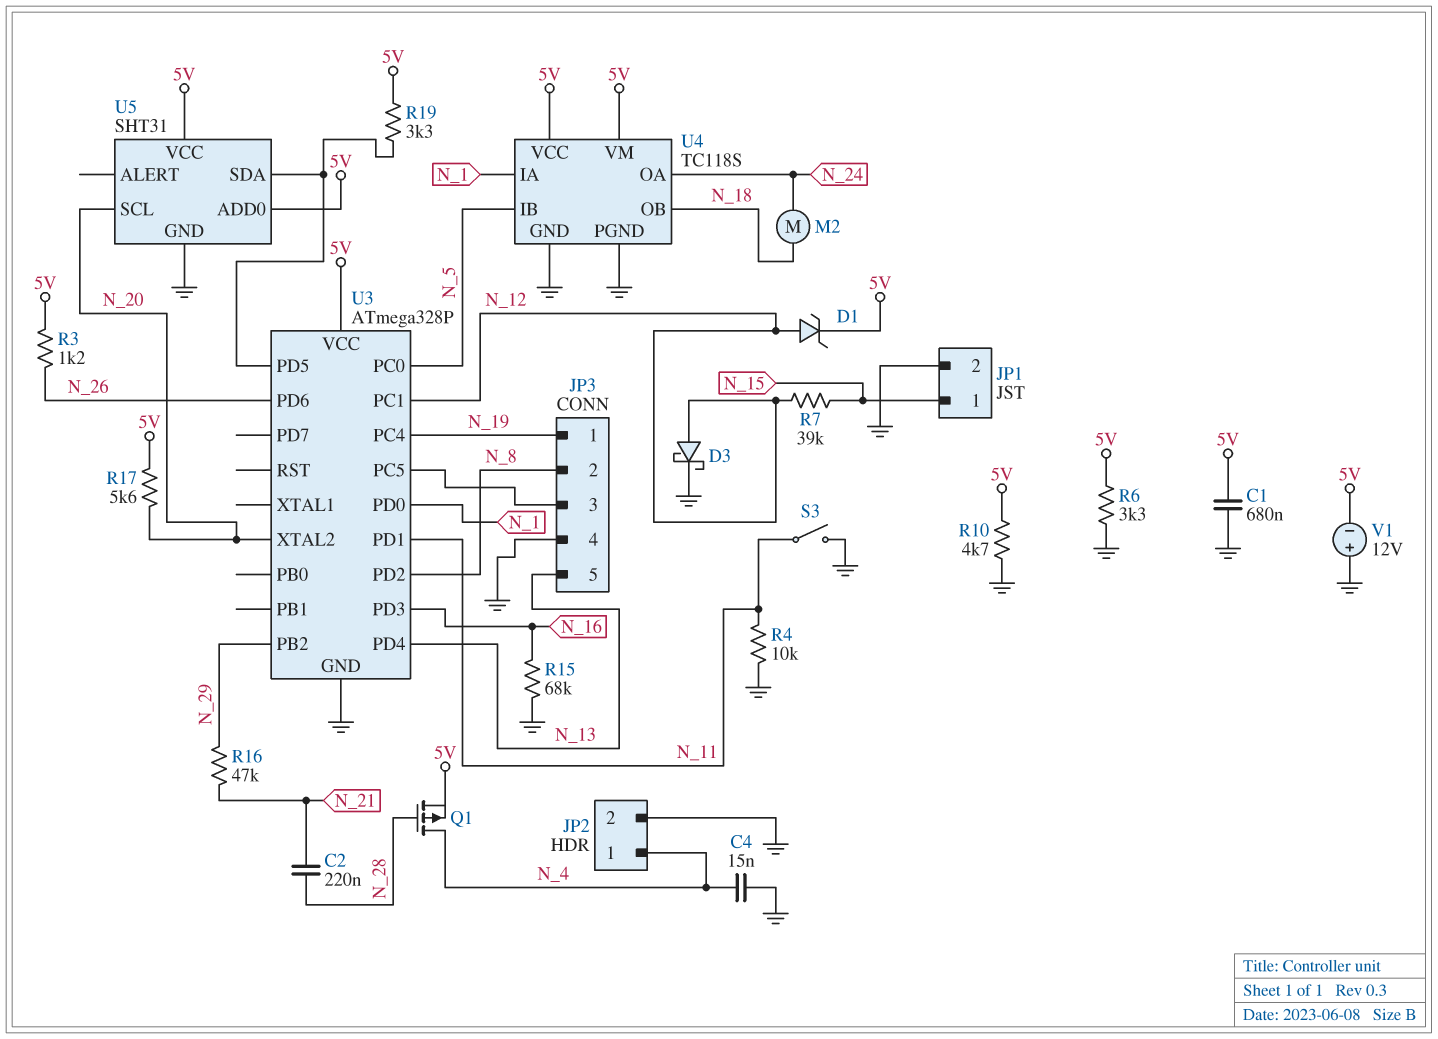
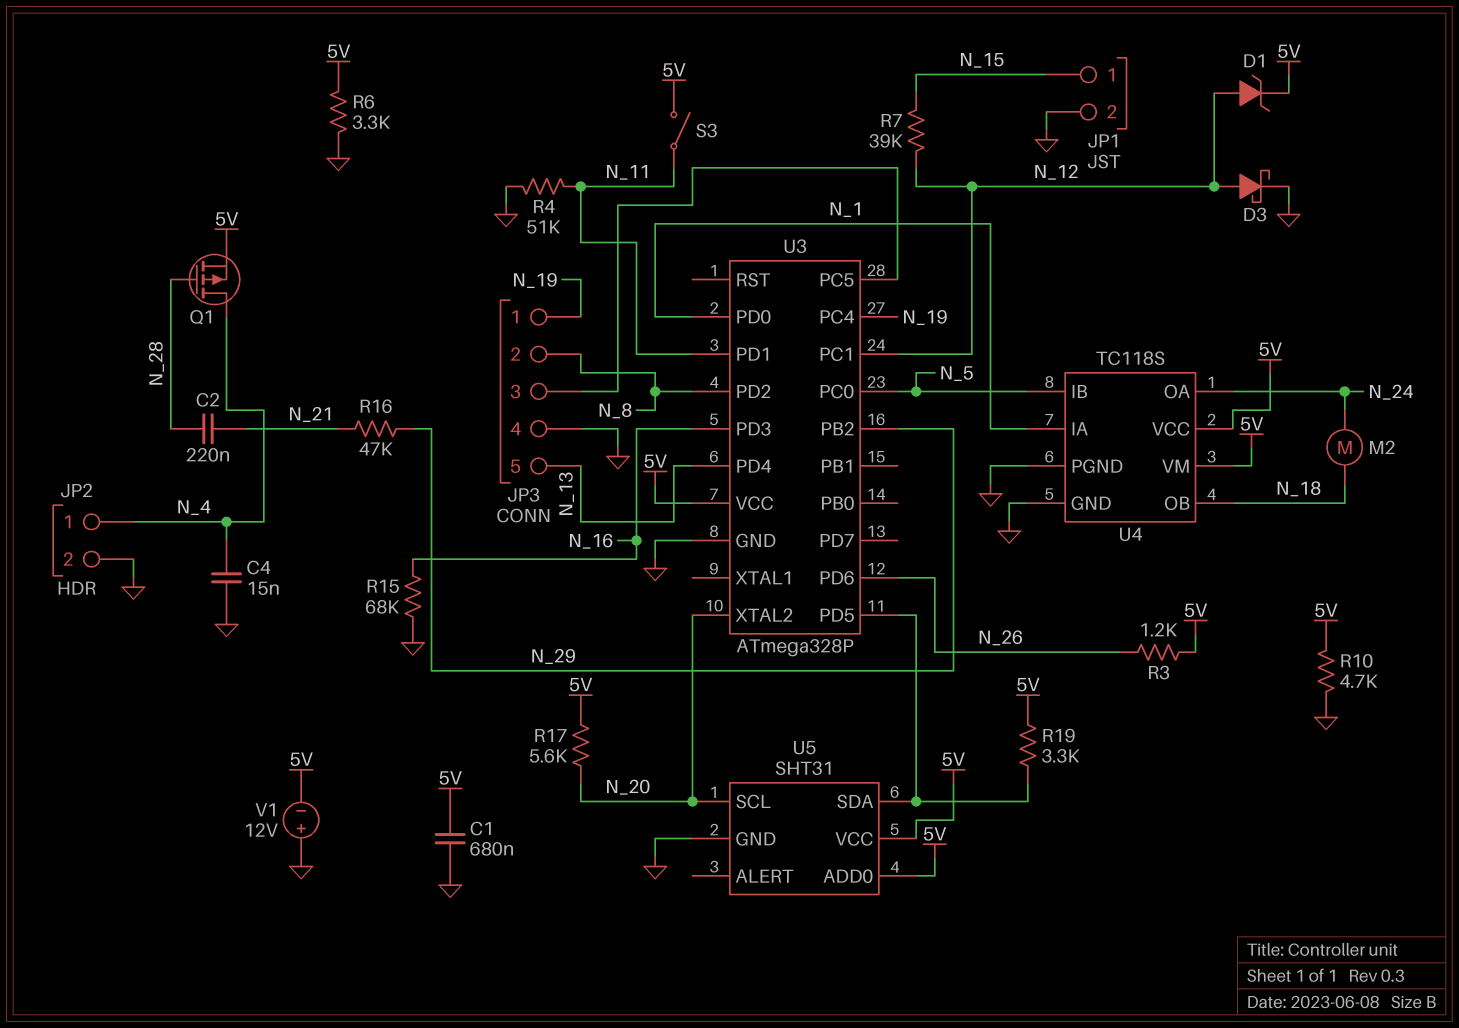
R4: 10k (GND, N_11) -> 51k (GND, N_11)
S3: switch (GND, N_11) -> switch (5V, N_11)

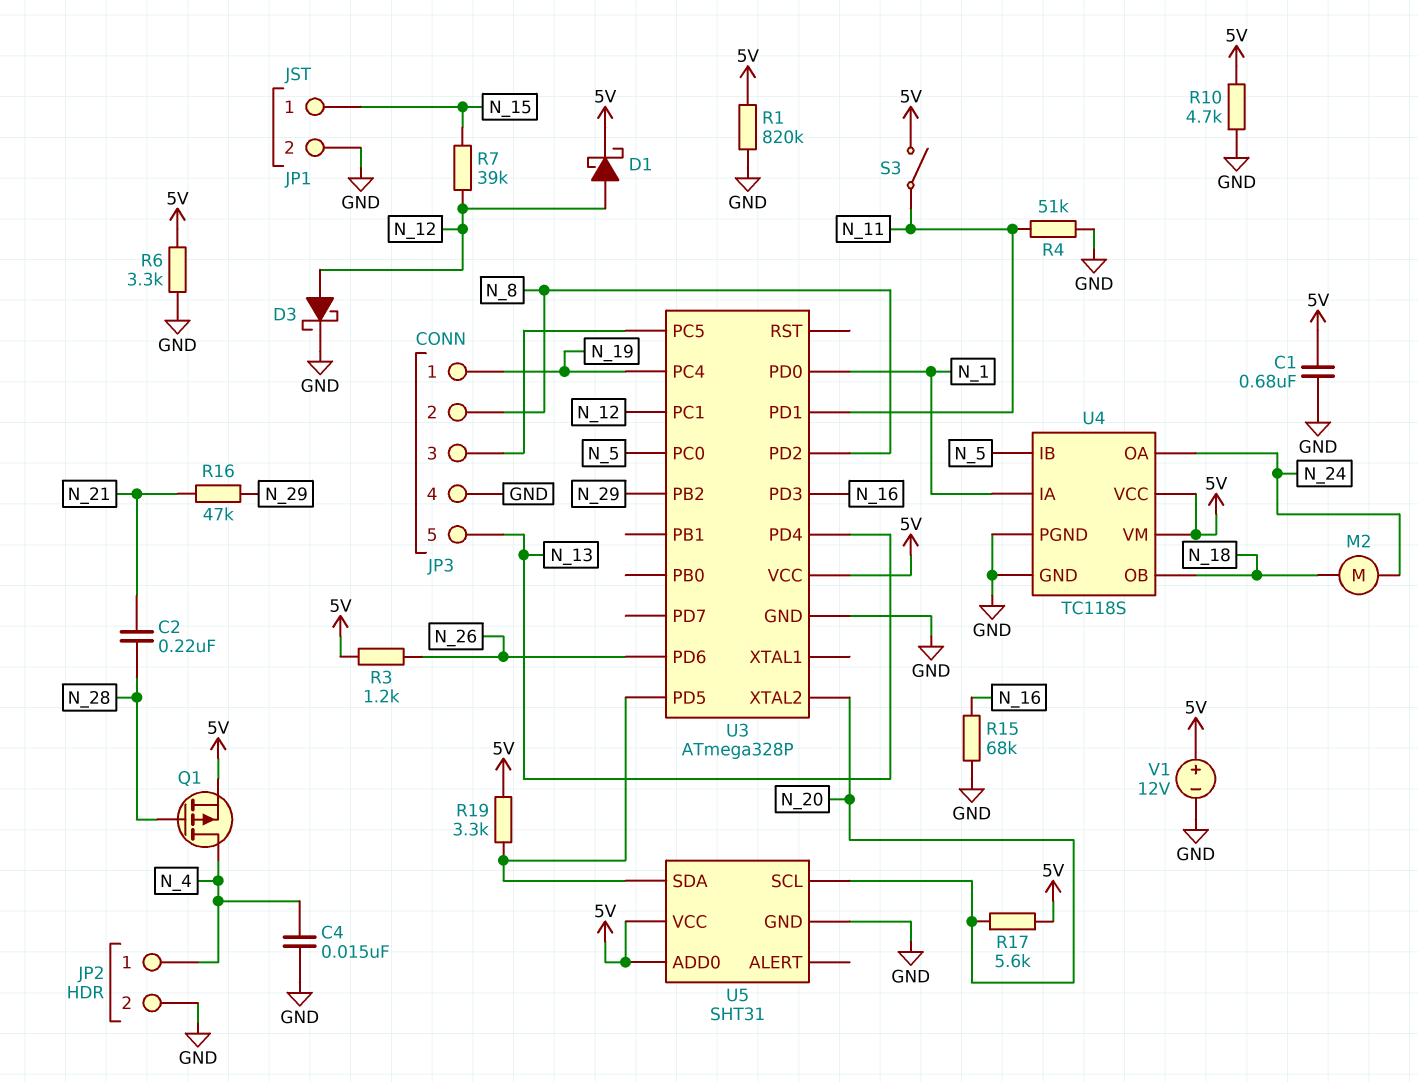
D1: zener (A N_12, K 5V) -> schottky (A N_12, K 5V)
R1: none -> 820k (5V, GND)
V1: 12V (plus GND, minus 5V) -> 12V (plus 5V, minus GND)

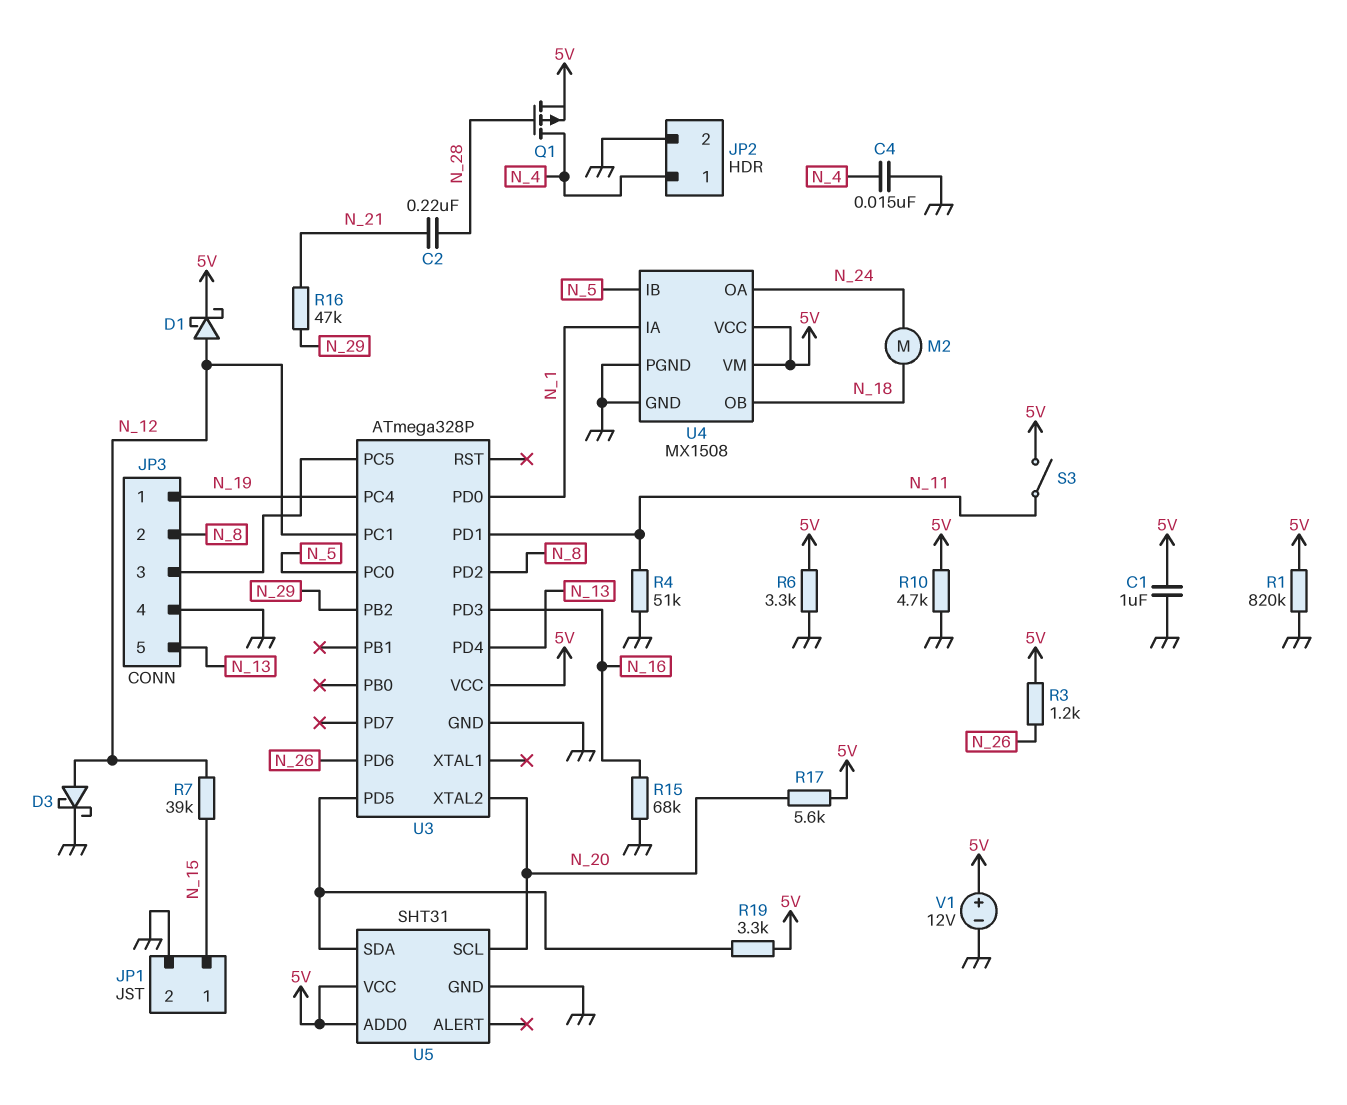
C1: 680nF (5V, GND) -> 1uF (5V, GND)
U4: TC118S -> MX1508

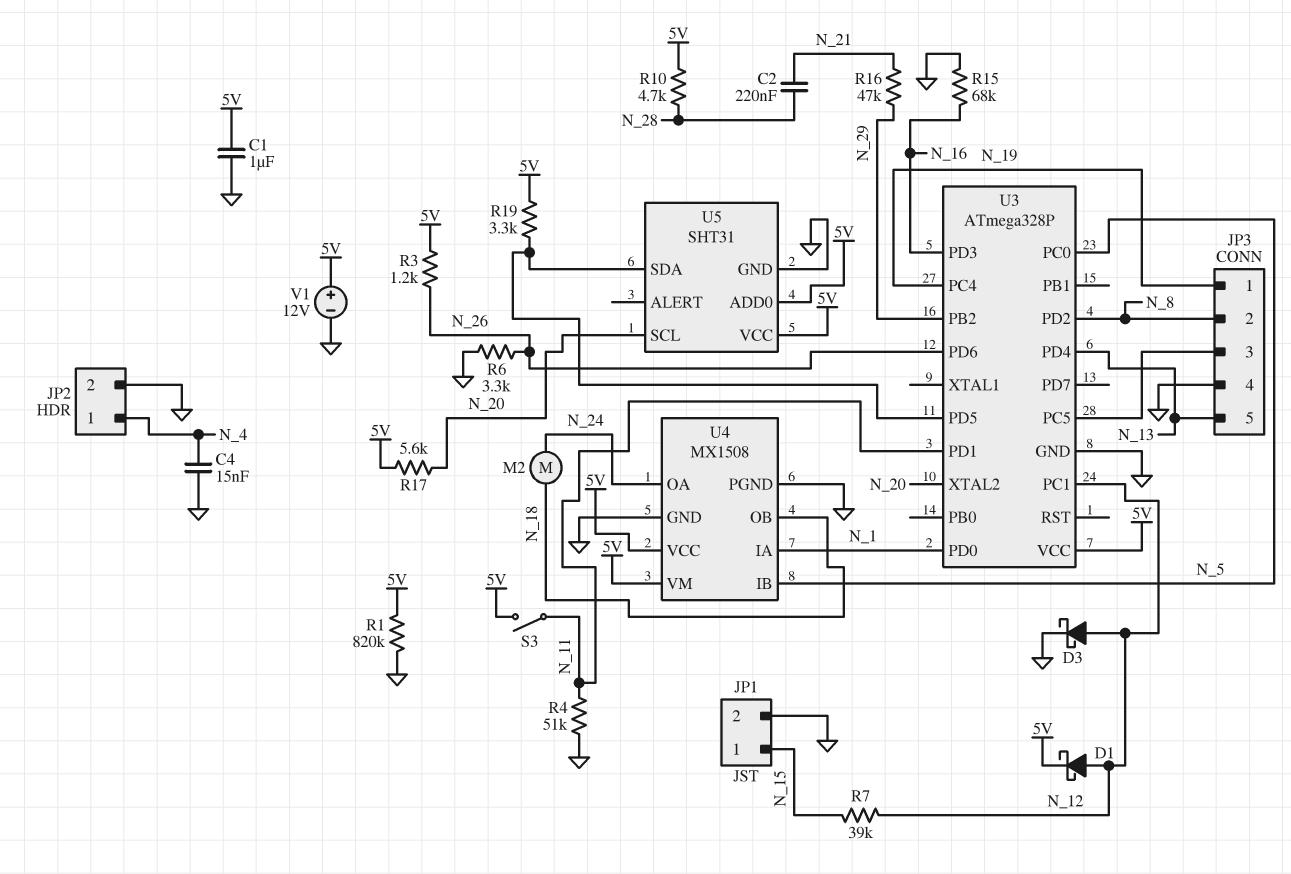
Q1: PMOS (G N_28, D N_4, S 5V) -> none
R6: 3.3k (5V, GND) -> 3.3k (GND, N_26)
R10: 4.7k (5V, GND) -> 4.7k (5V, N_28)

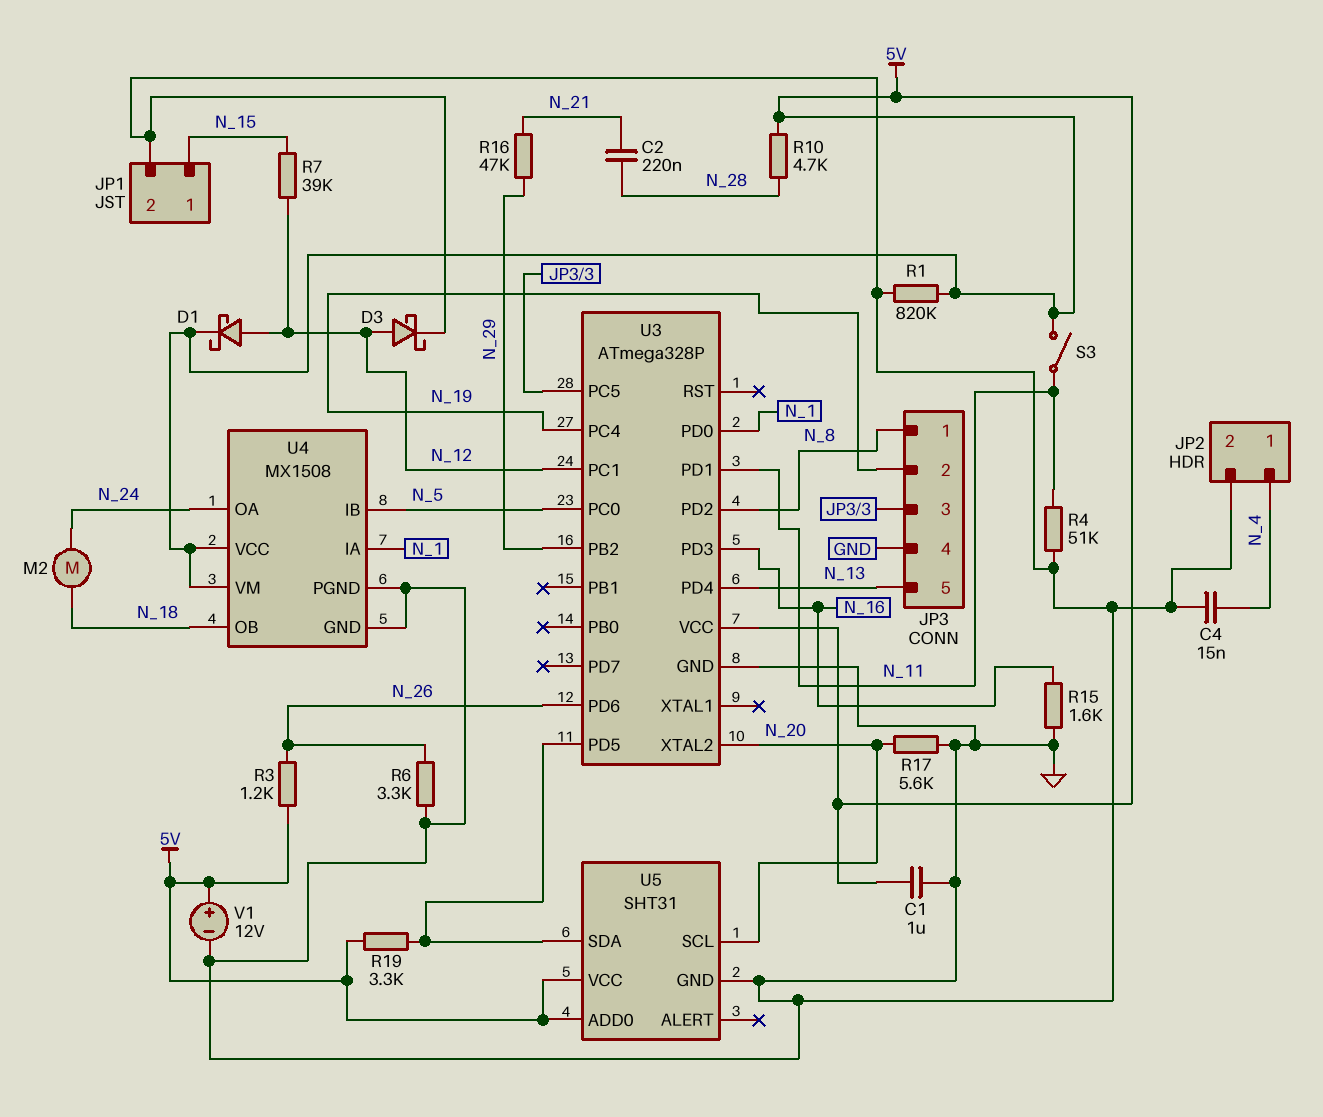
JP3 pin 1: N_19 -> N_8
JP3 pin 2: N_8 -> N_19
R15: 68k (GND, N_16) -> 1.6k (GND, N_16)
R17: 5.6k (5V, N_20) -> 5.6k (GND, N_20)

